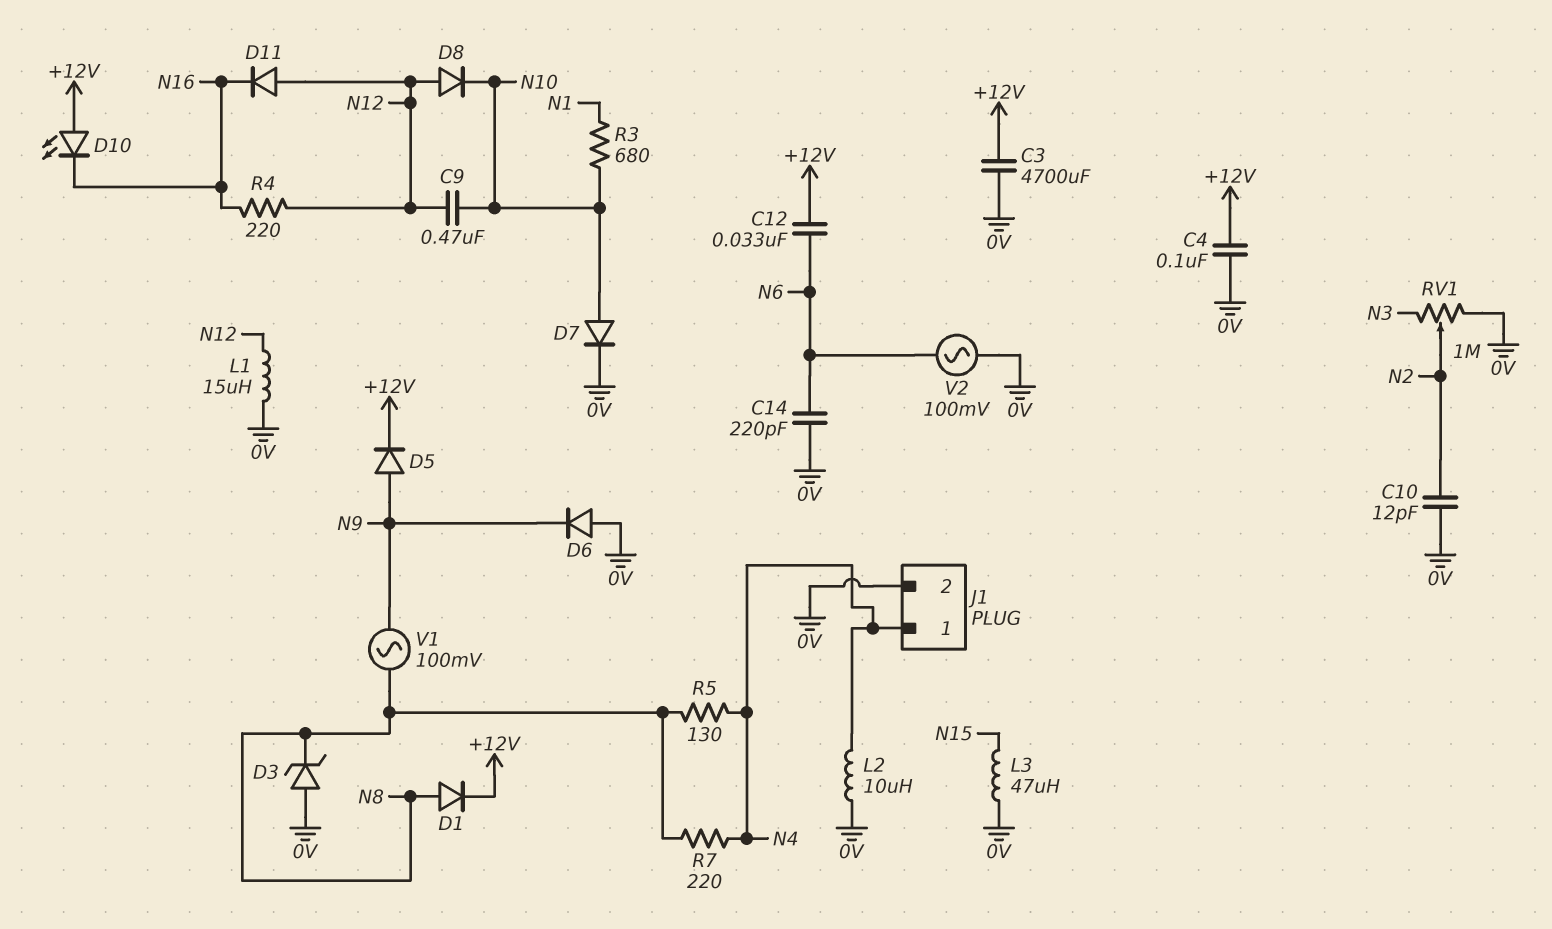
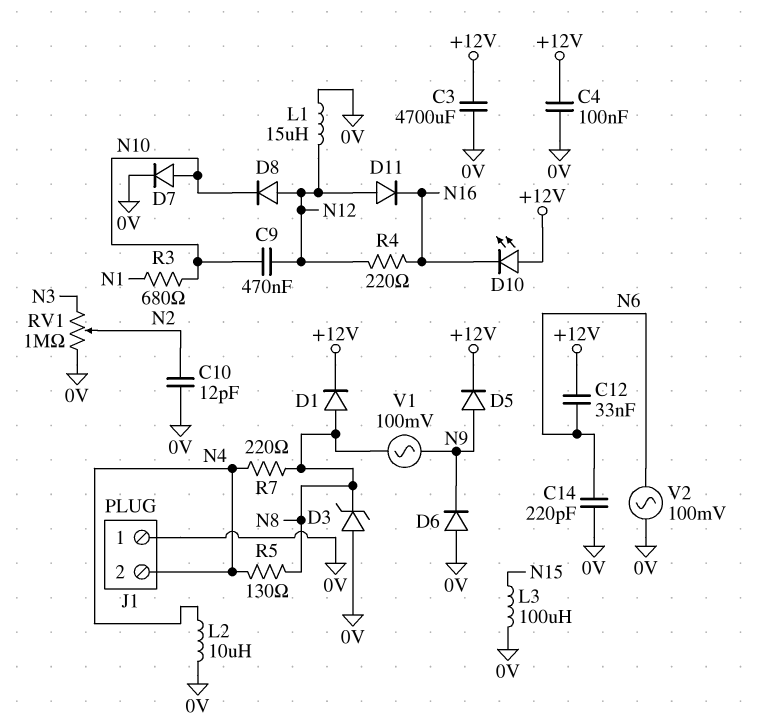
J1 pin 1: N4 -> 0V
J1 pin 2: 0V -> N4
L3: 47uH (0V, N15) -> 100uH (0V, N15)

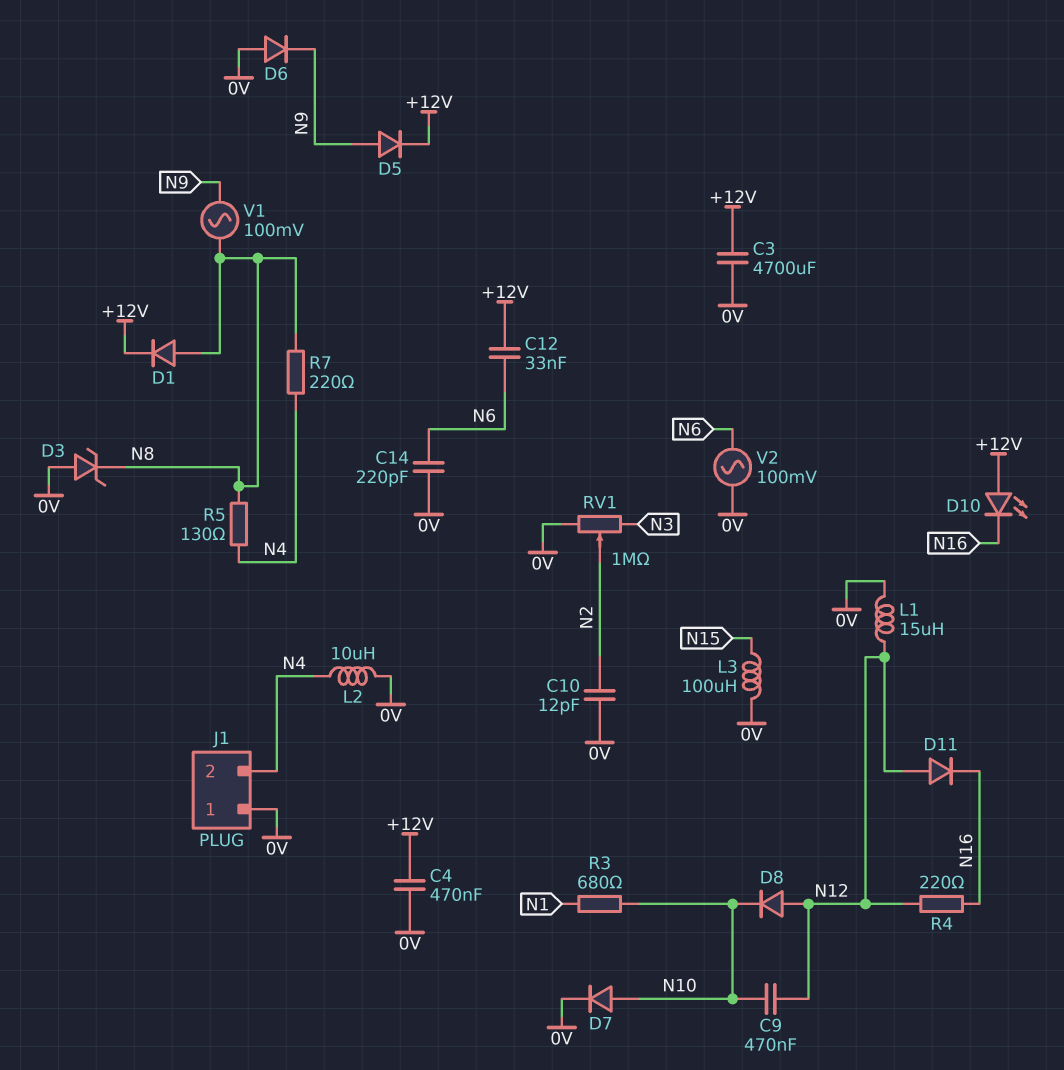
C4: 100nF (+12V, 0V) -> 470nF (+12V, 0V)

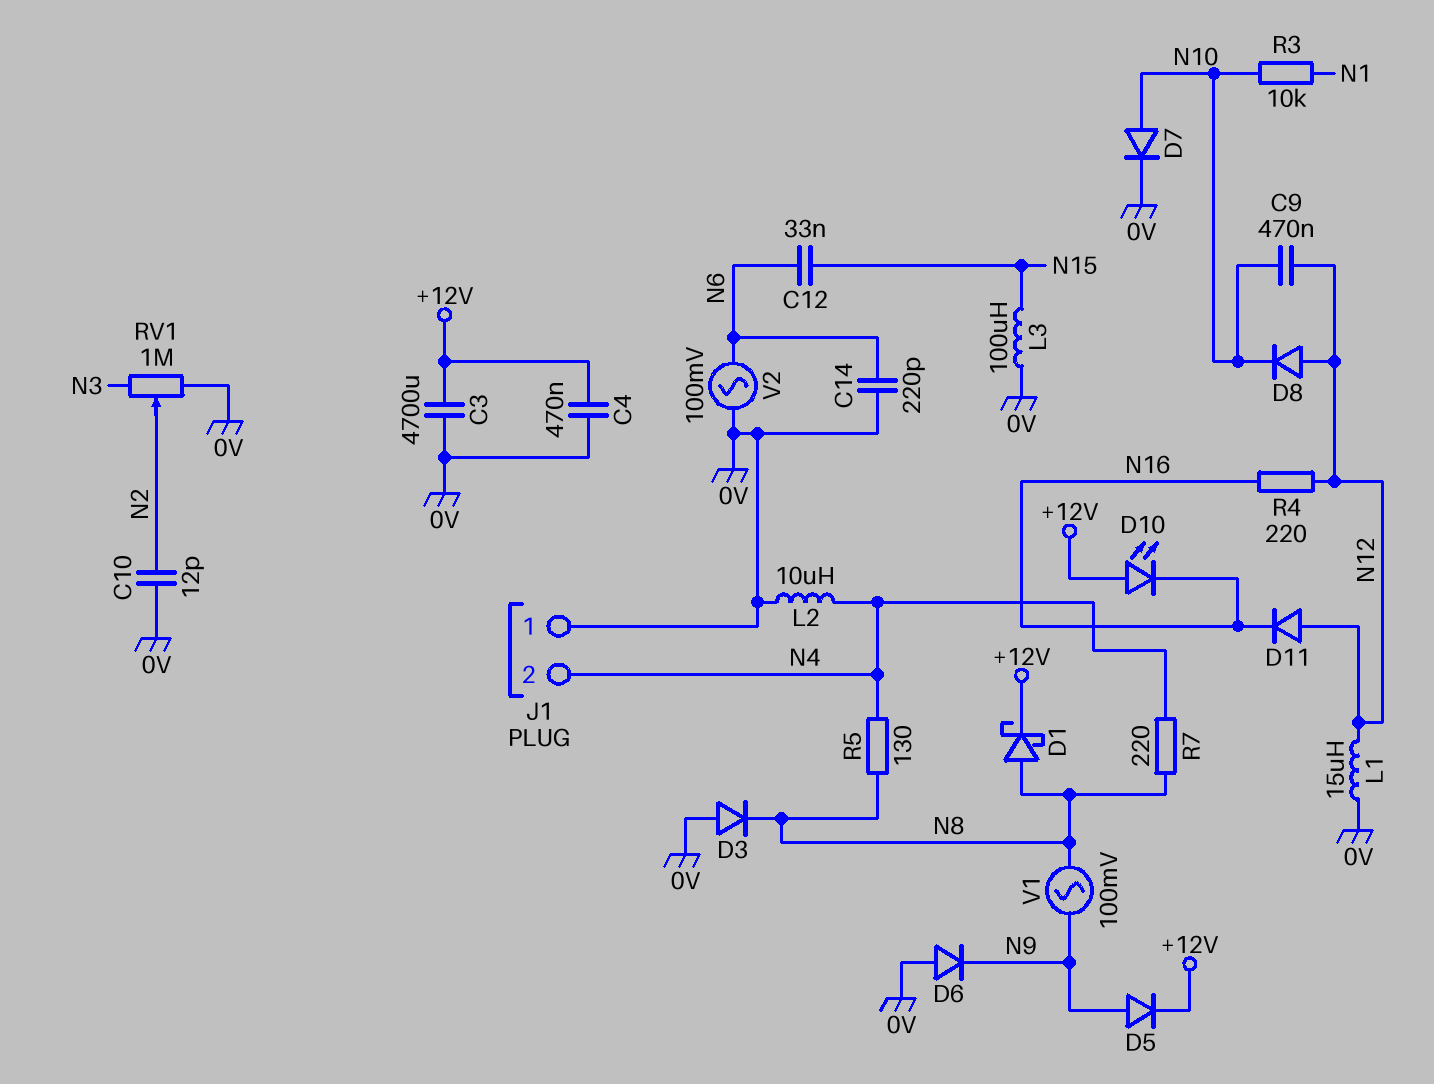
C12: 33nF (+12V, N6) -> 33nF (N6, N15)
D1: diode (A N8, K +12V) -> schottky (A N8, K +12V)
D3: zener (A 0V, K N8) -> diode (A 0V, K N8)
R3: 680 (N1, N10) -> 10k (N1, N10)

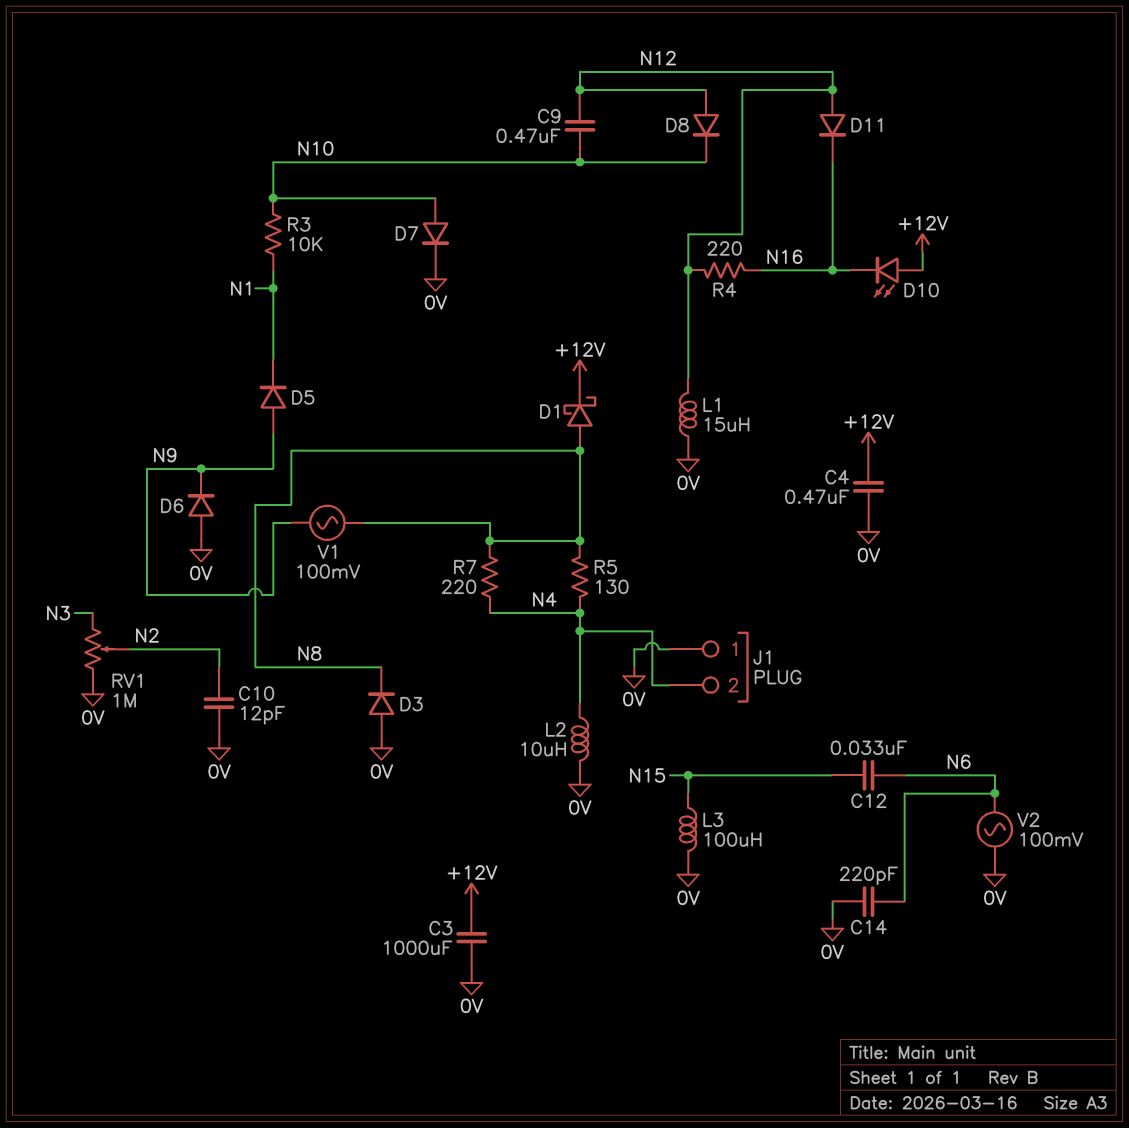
C3: 4700uF (+12V, 0V) -> 1000uF (+12V, 0V)
D5: diode (A N9, K +12V) -> diode (A N9, K N1)

